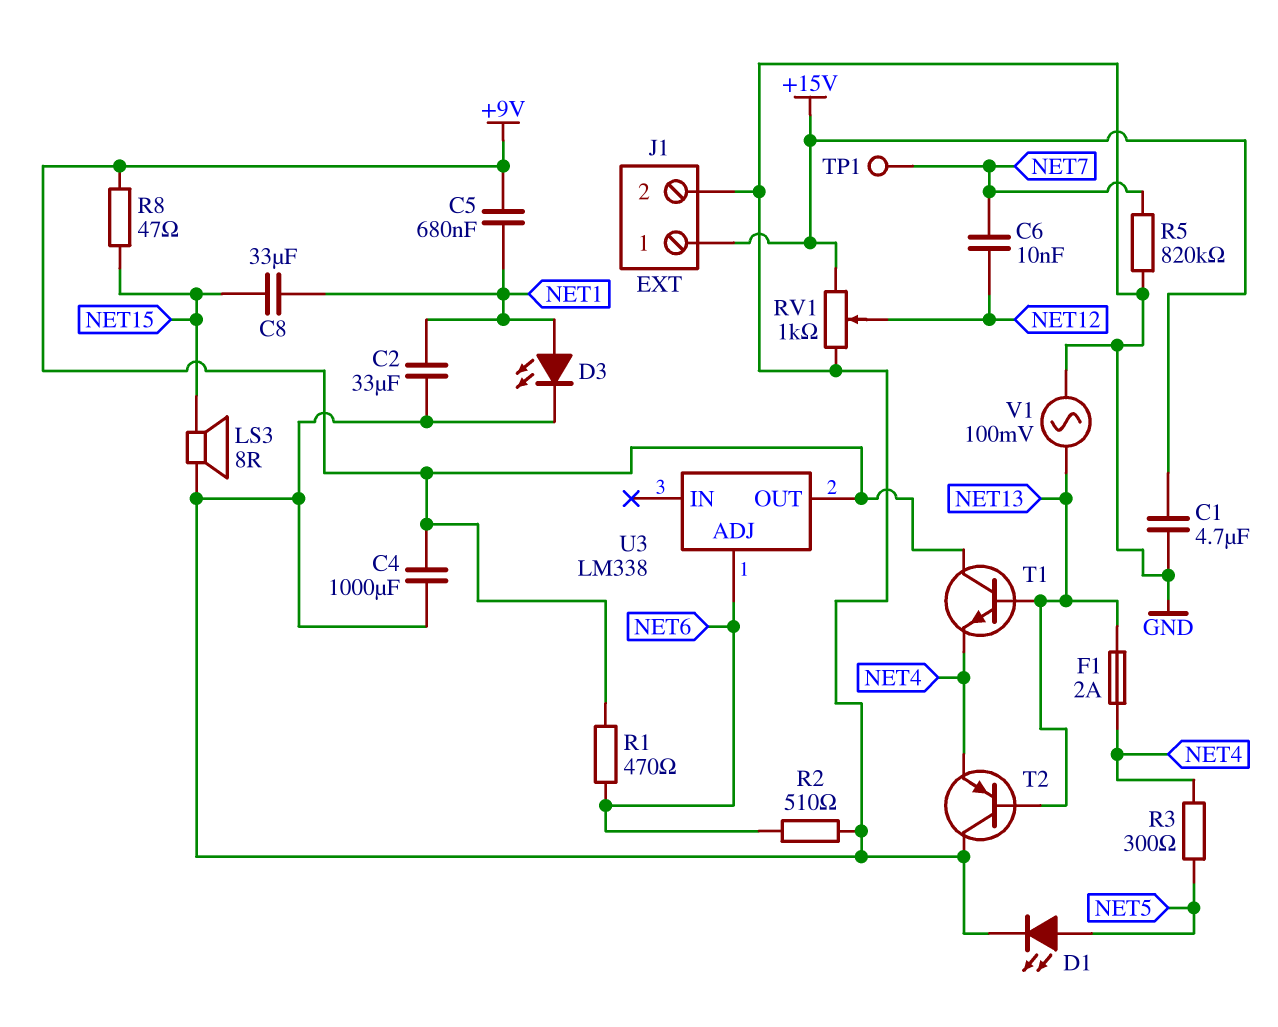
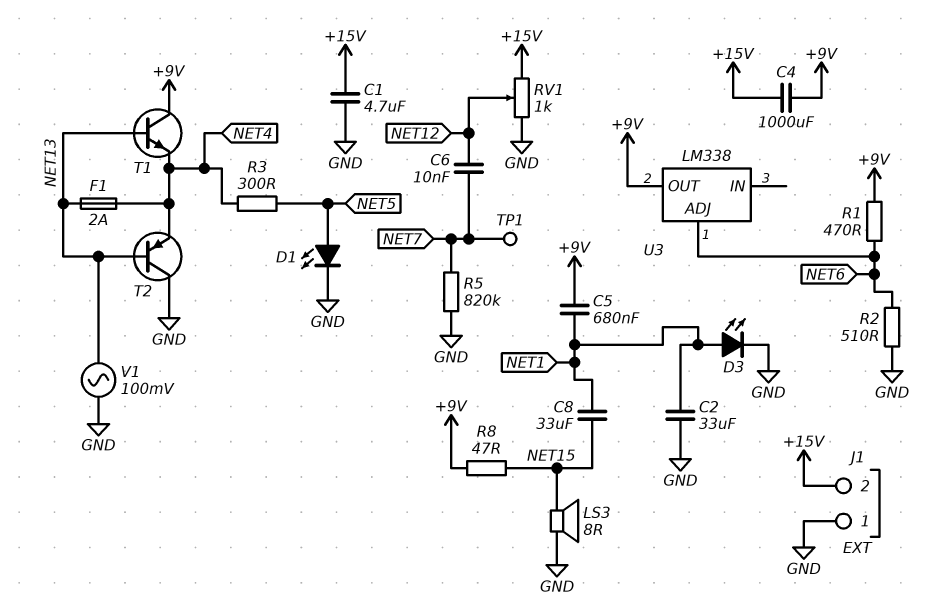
C4: 1000uF (+9V, GND) -> 1000uF (+9V, +15V)
J1 pin 1: +15V -> GND
J1 pin 2: GND -> +15V

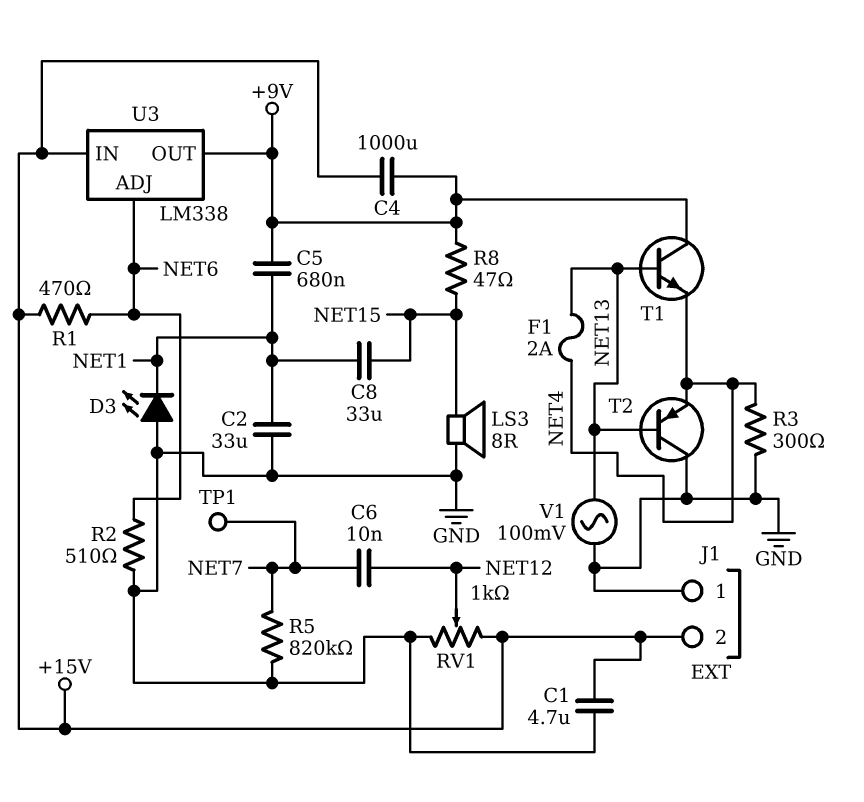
D1: LED (A NET5, K GND) -> none
D3: LED (A NET1, K GND) -> LED (A GND, K NET1)
R1: 470 (+9V, NET6) -> 470 (+15V, NET6)
R3: 300 (NET4, NET5) -> 300 (GND, NET4)
U3 pin IN: none -> +15V

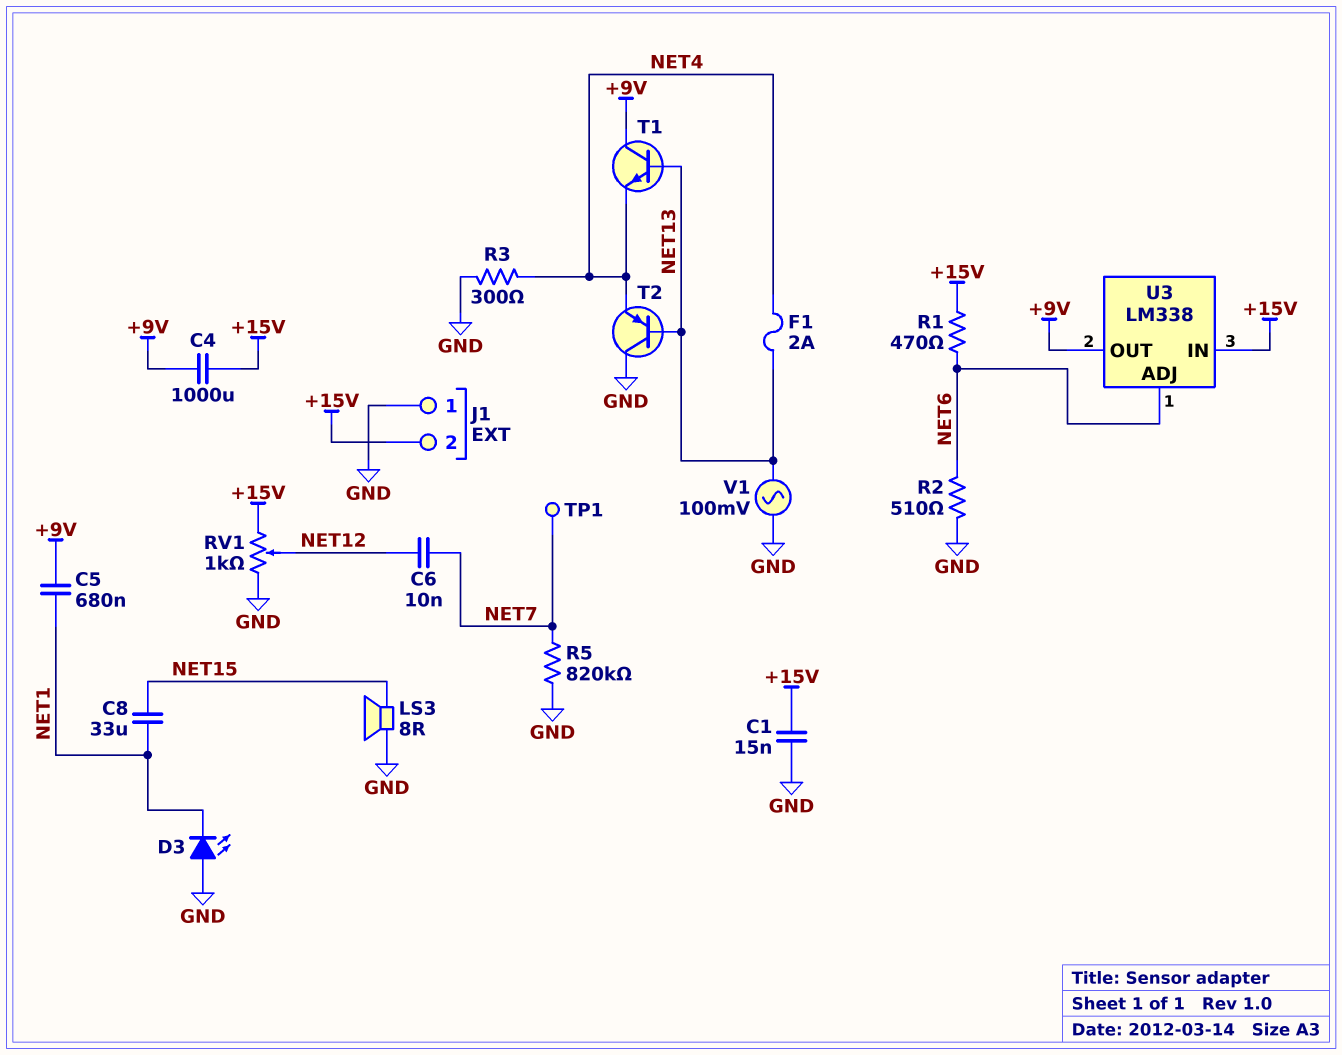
C1: 4.7uF (+15V, GND) -> 15nF (+15V, GND)
C2: 33uF (GND, NET1) -> none
R8: 47 (+9V, NET15) -> none

